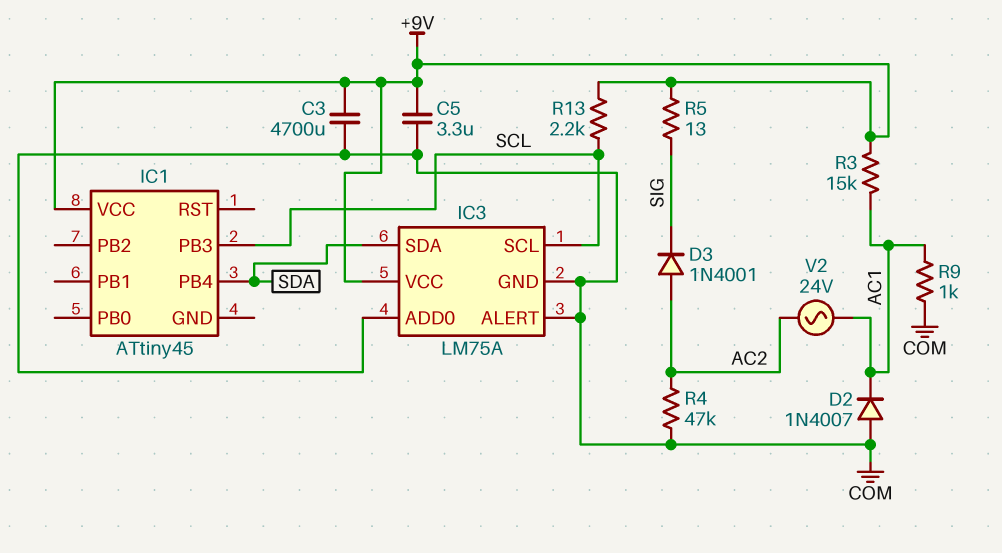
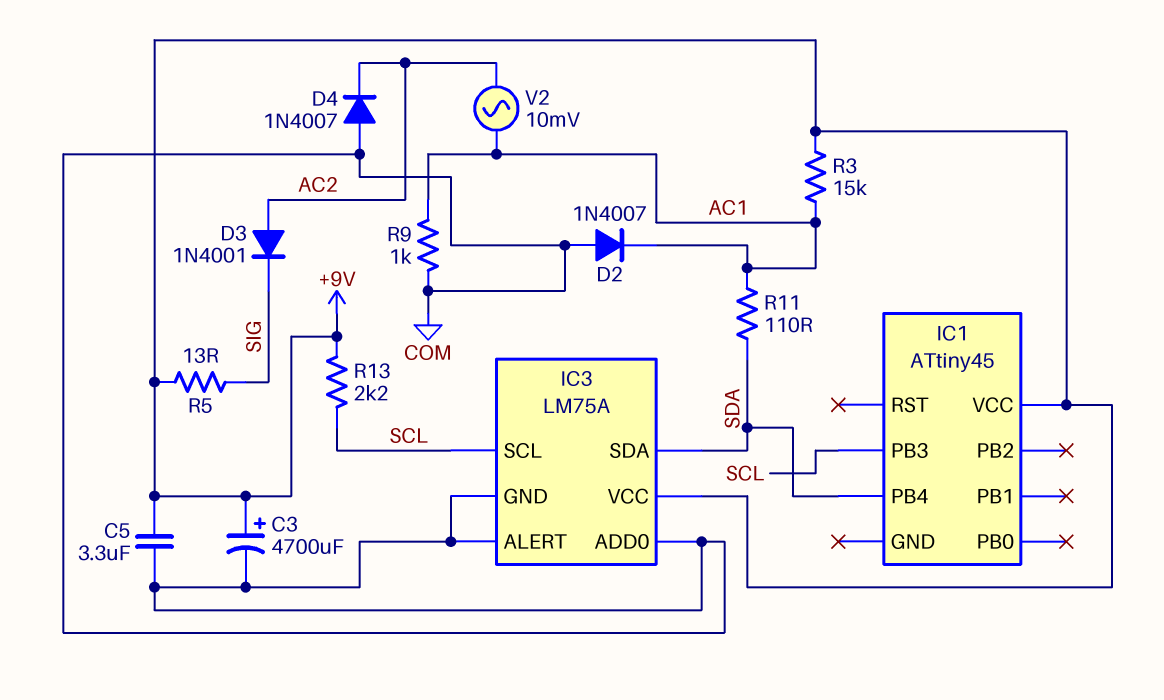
C3: 4700uF (+9V, COM) -> 4700uF (plus +9V, minus COM)
D4: none -> diode 1N4007 (A COM, K AC2)
R4: 47k (AC2, COM) -> none
R11: none -> 110 (AC1, SDA)
V2: AC 24V (AC1, AC2) -> AC 10mV (AC1, AC2)

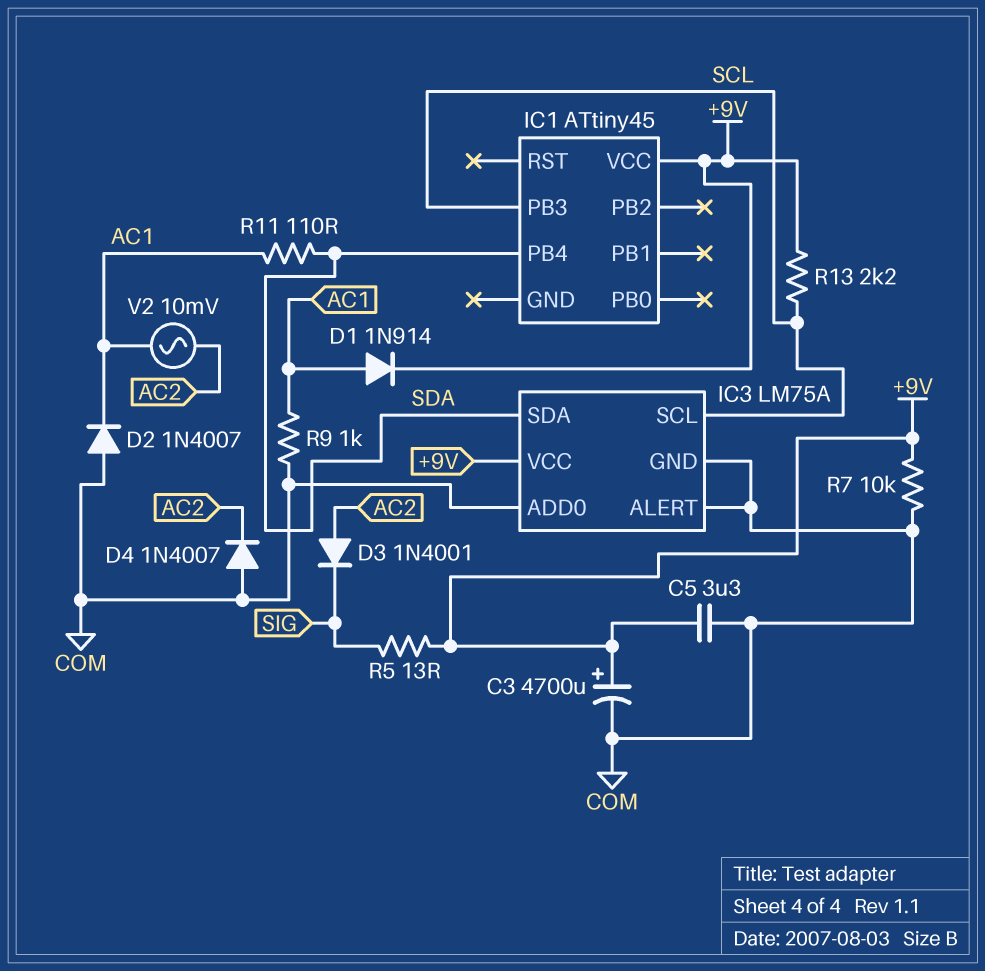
D1: none -> diode 1N914 (A AC1, K +9V)
R3: 15k (+9V, AC1) -> none
R7: none -> 10k (+9V, COM)

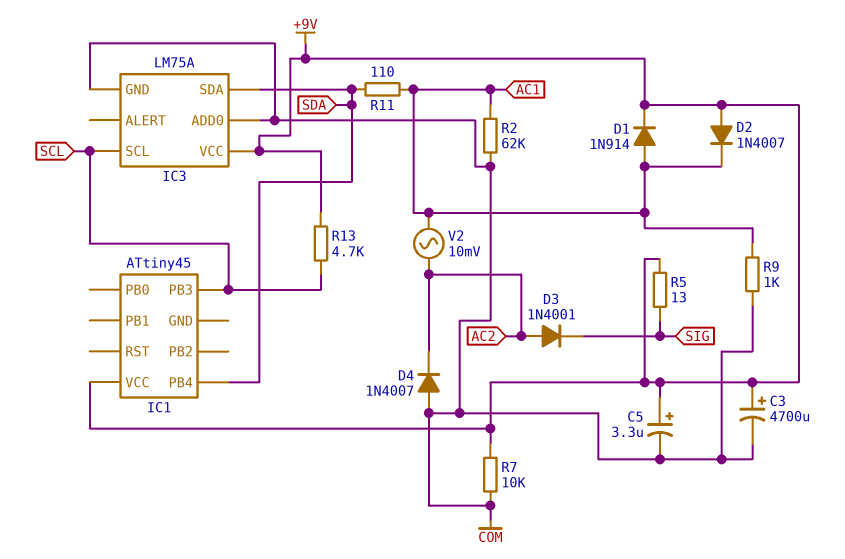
C5: 3.3uF (+9V, COM) -> 3.3uF (plus +9V, minus COM)
D2: diode 1N4007 (A COM, K AC1) -> diode 1N4007 (A +9V, K AC1)
IC3 pin ALERT: COM -> none
R2: none -> 62k (AC1, COM)
R13: 2.2k (+9V, SCL) -> 4.7k (+9V, SCL)

